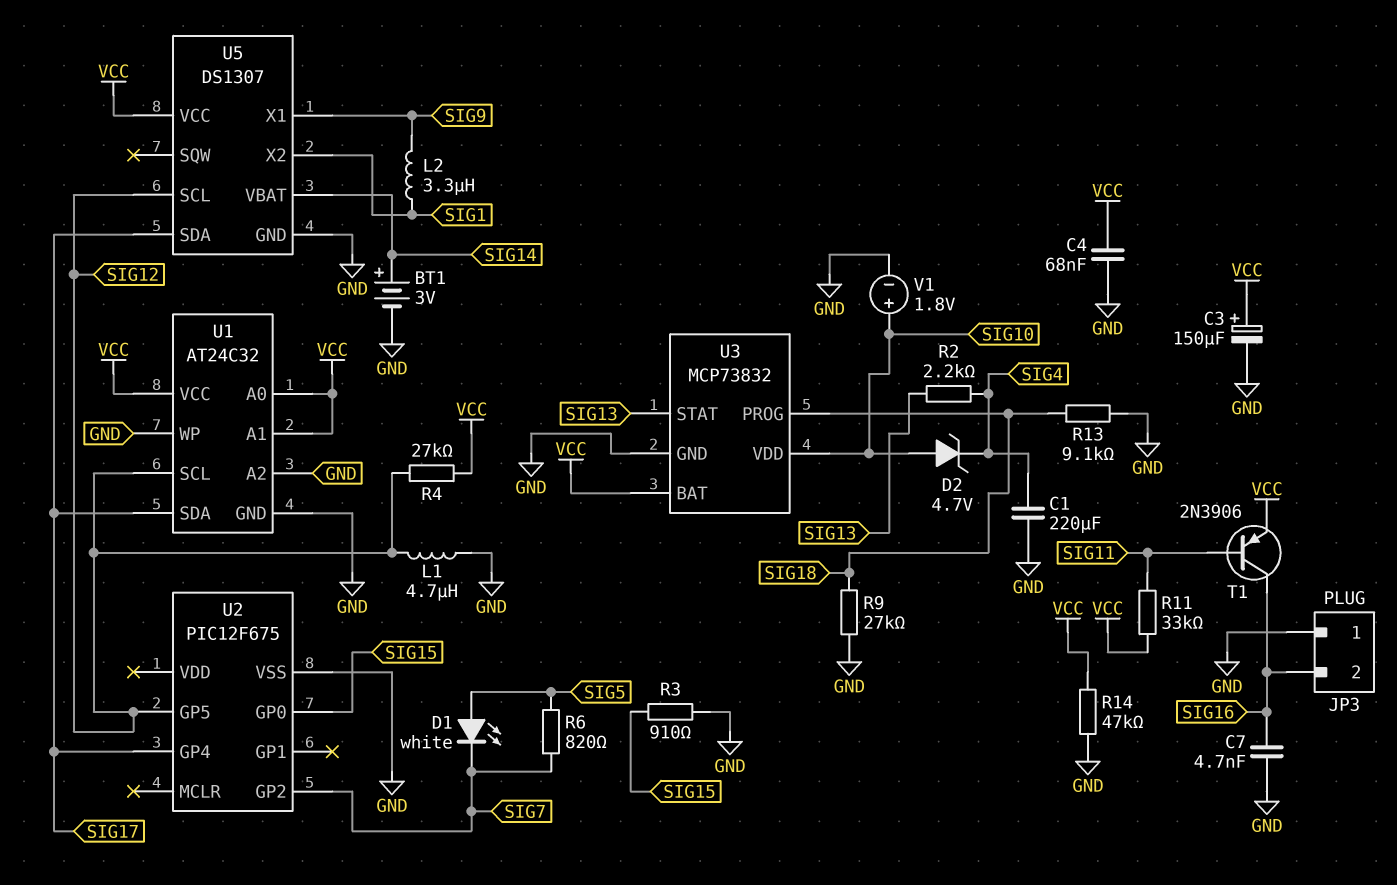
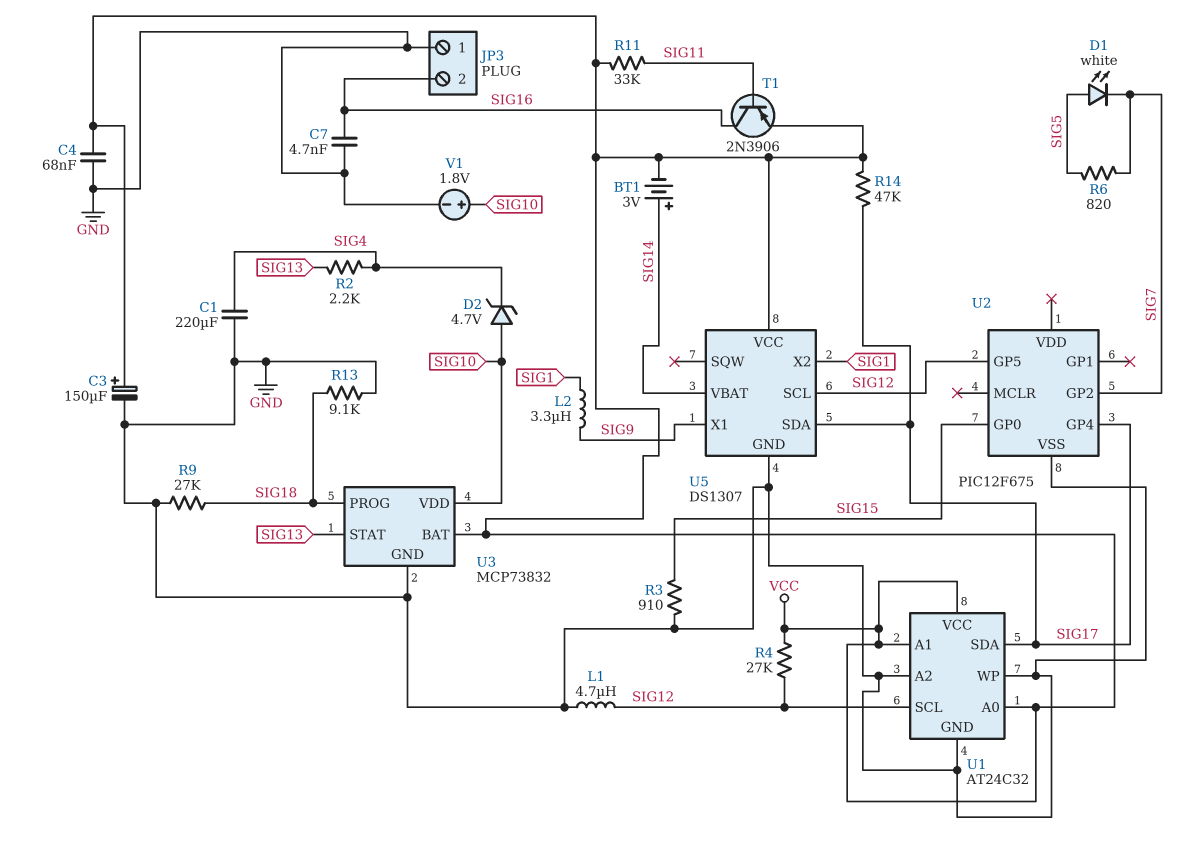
BT1: 3V (plus SIG14, minus GND) -> 3V (plus SIG14, minus VCC)
R14: 47k (GND, VCC) -> 47k (SIG17, VCC)

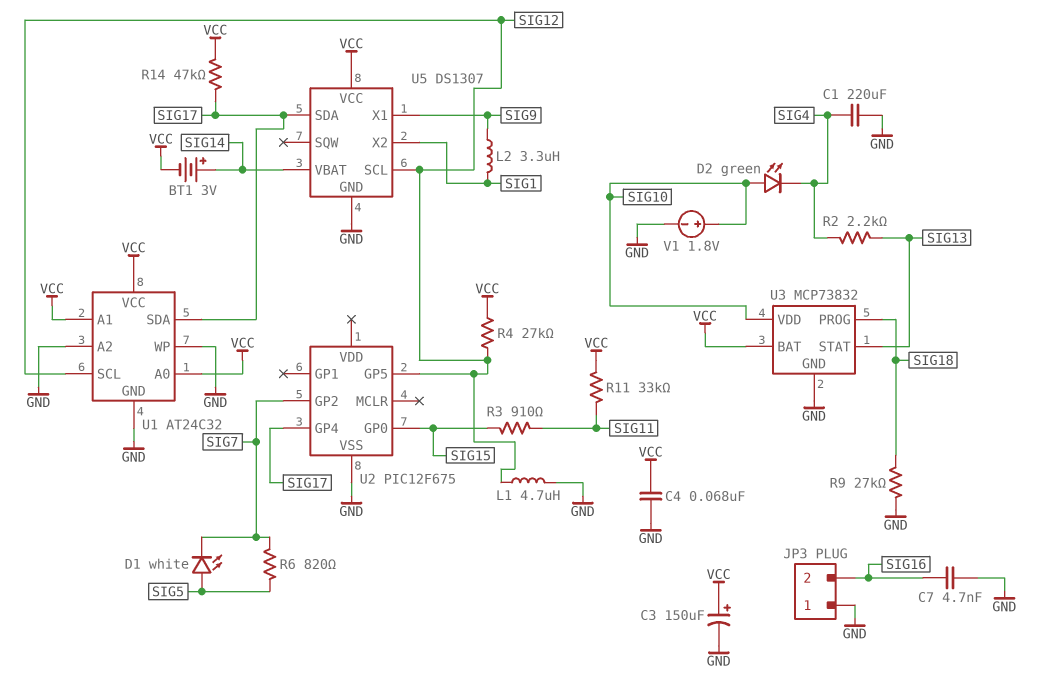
D2: zener 4.7V (A SIG10, K SIG4) -> LED green (A SIG10, K SIG4)
R3: 910 (GND, SIG15) -> 910 (SIG11, SIG15)
R13: 9.1k (GND, SIG18) -> none
T1: PNP 2N3906 (B SIG11, C SIG16, E VCC) -> none

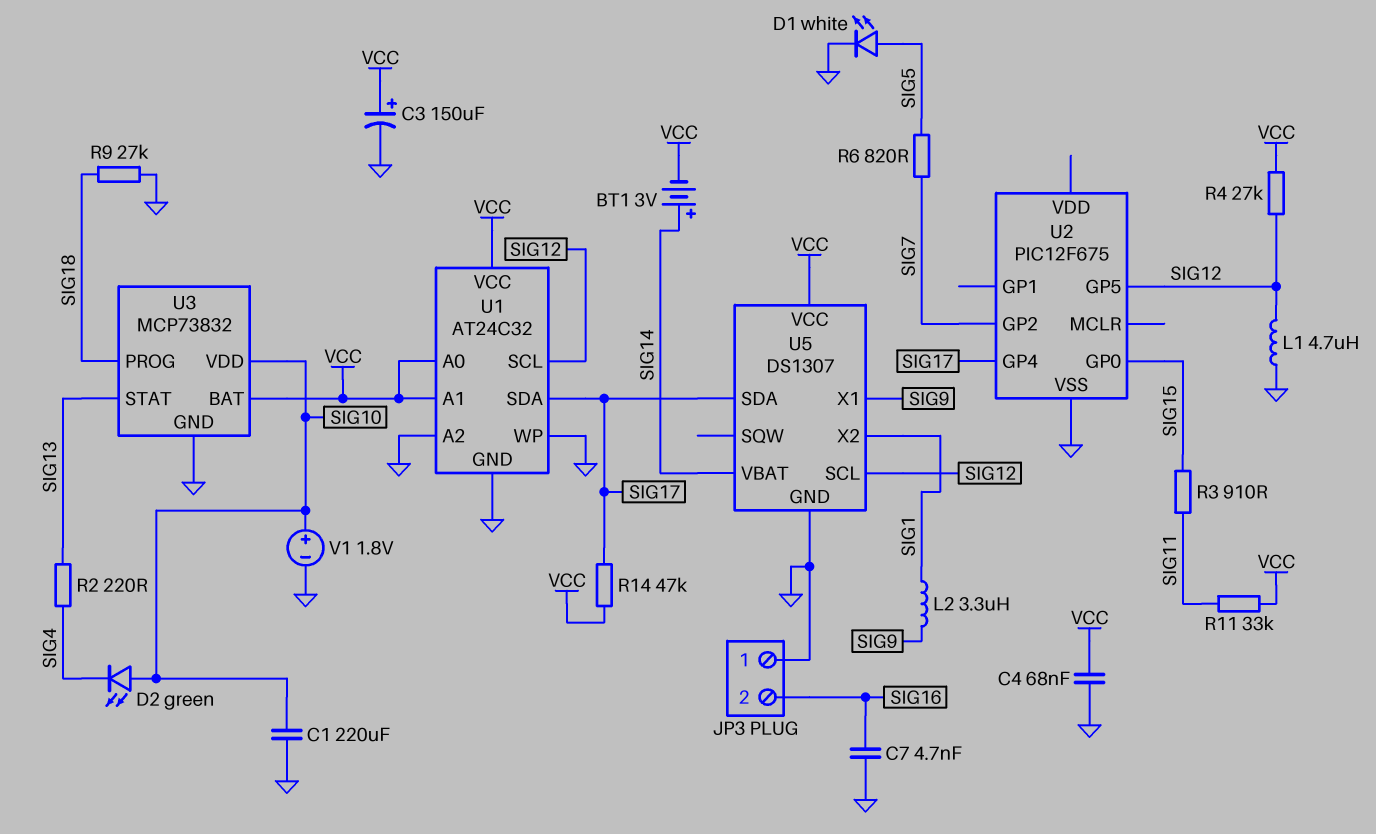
C1: 220uF (GND, SIG4) -> 220uF (GND, SIG10)
D1: LED white (A SIG5, K SIG7) -> LED white (A SIG5, K GND)
R2: 2.2k (SIG4, SIG13) -> 220 (SIG4, SIG13)

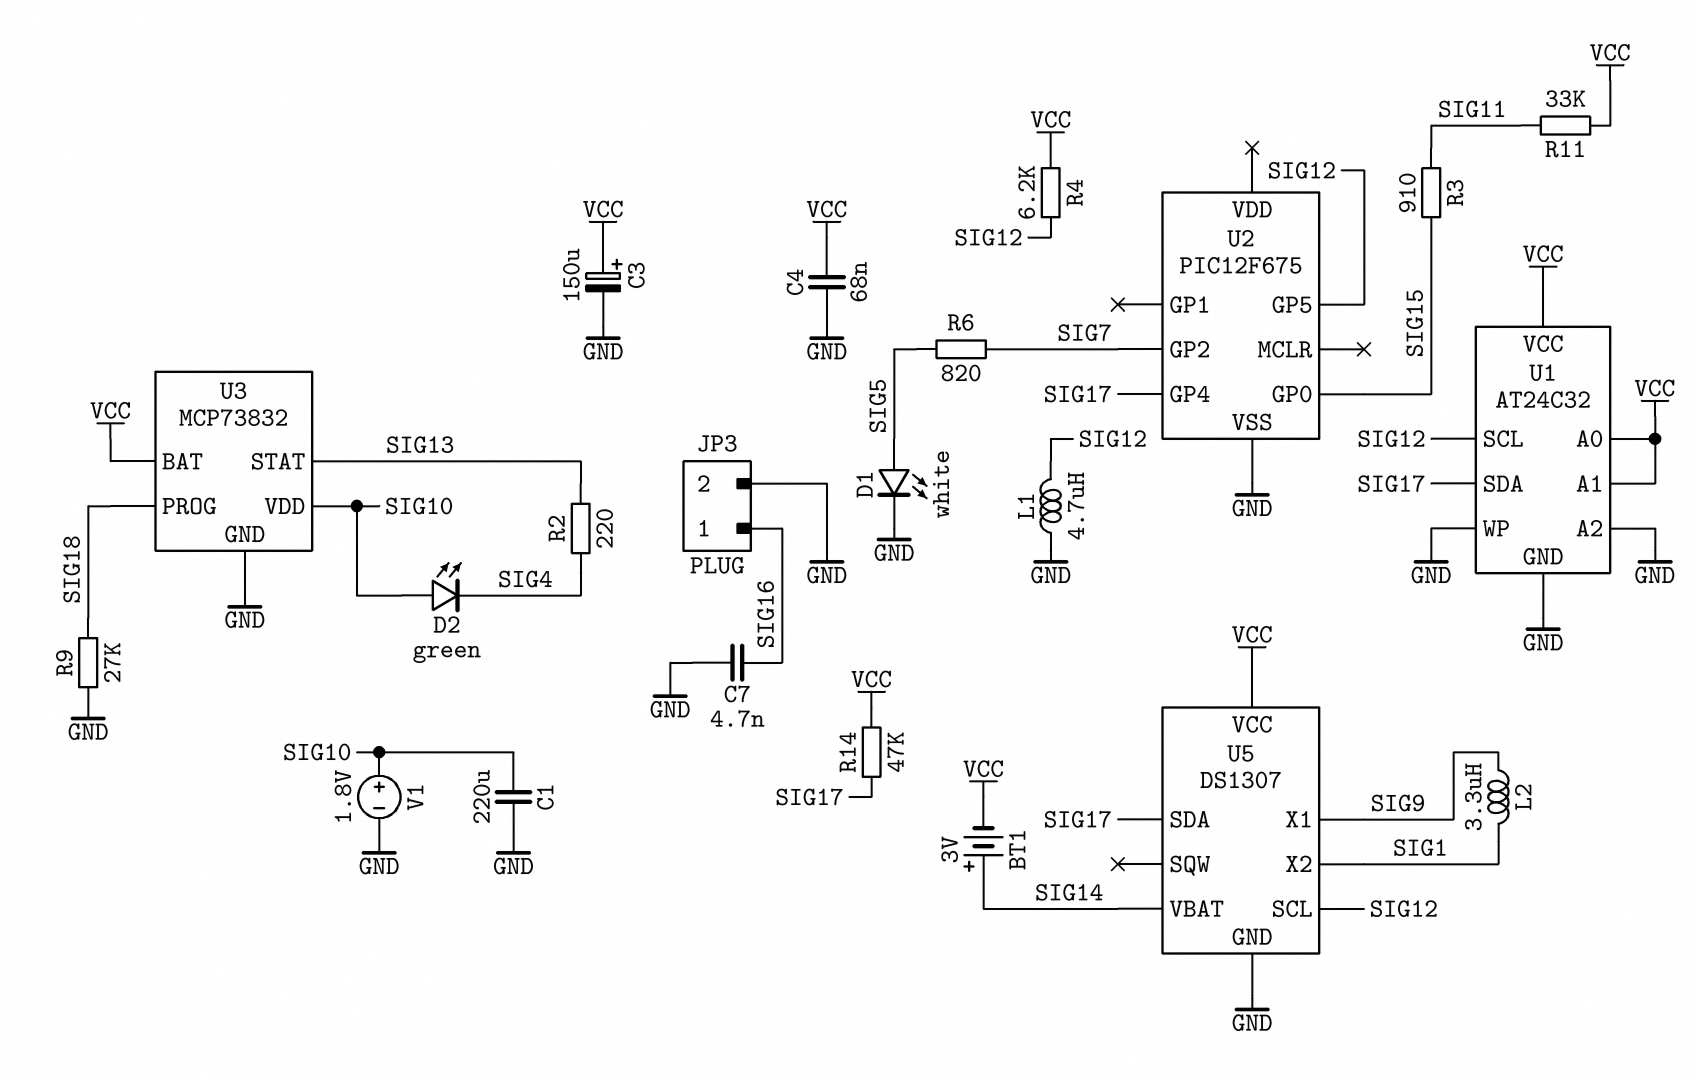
JP3 pin 1: GND -> SIG16
JP3 pin 2: SIG16 -> GND
R4: 27k (SIG12, VCC) -> 6.2k (SIG12, VCC)

